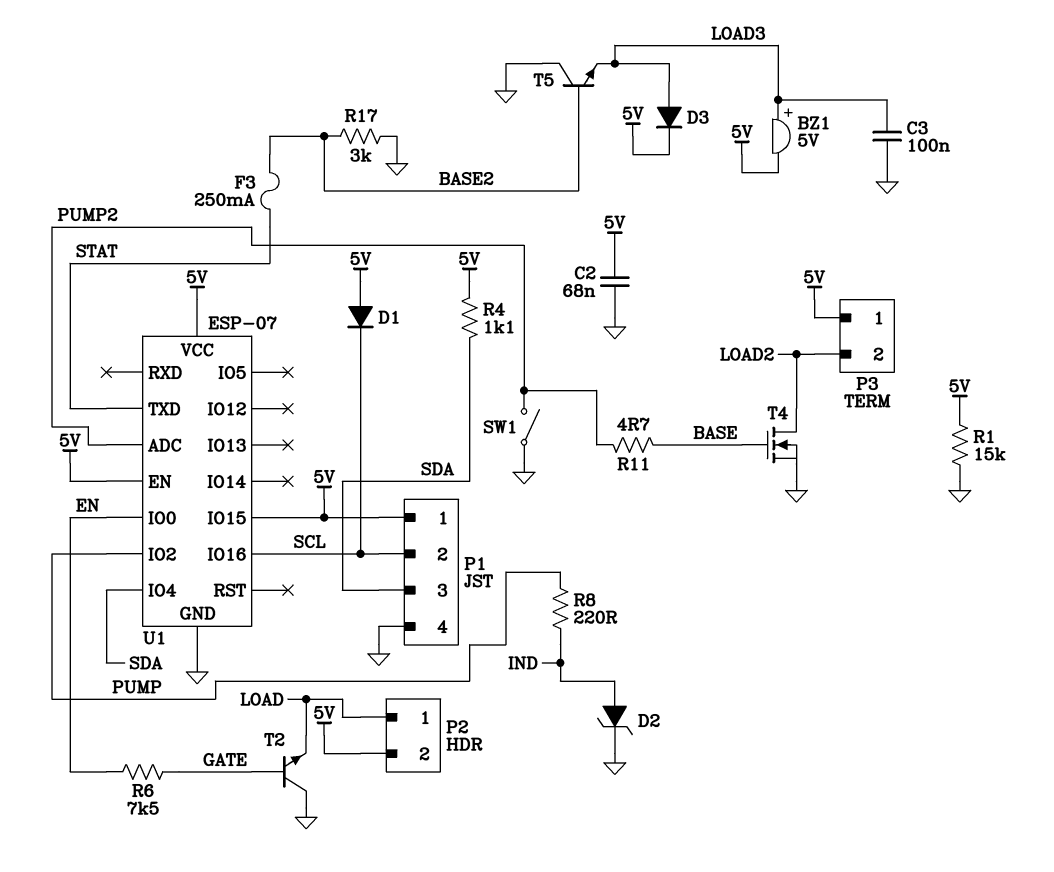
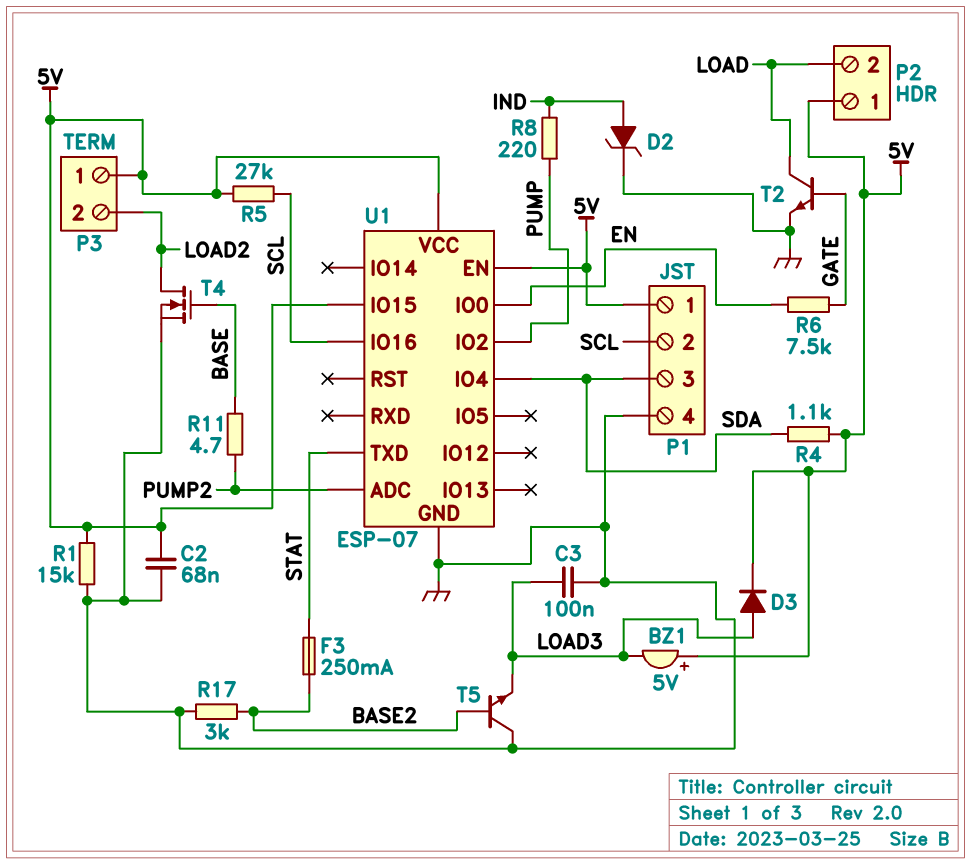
BZ1: buzzer 5V (plus LOAD3, minus 5V) -> buzzer 5V (plus 5V, minus LOAD3)
D1: diode (A 5V, K SCL) -> none
P2 pin 1: LOAD -> 5V
P2 pin 2: 5V -> LOAD
R5: none -> 27k (5V, SCL)
SW1: switch (GND, PUMP2) -> none
T2: NPN (B GATE, C GND, E LOAD) -> NPN (B GATE, C LOAD, E GND)

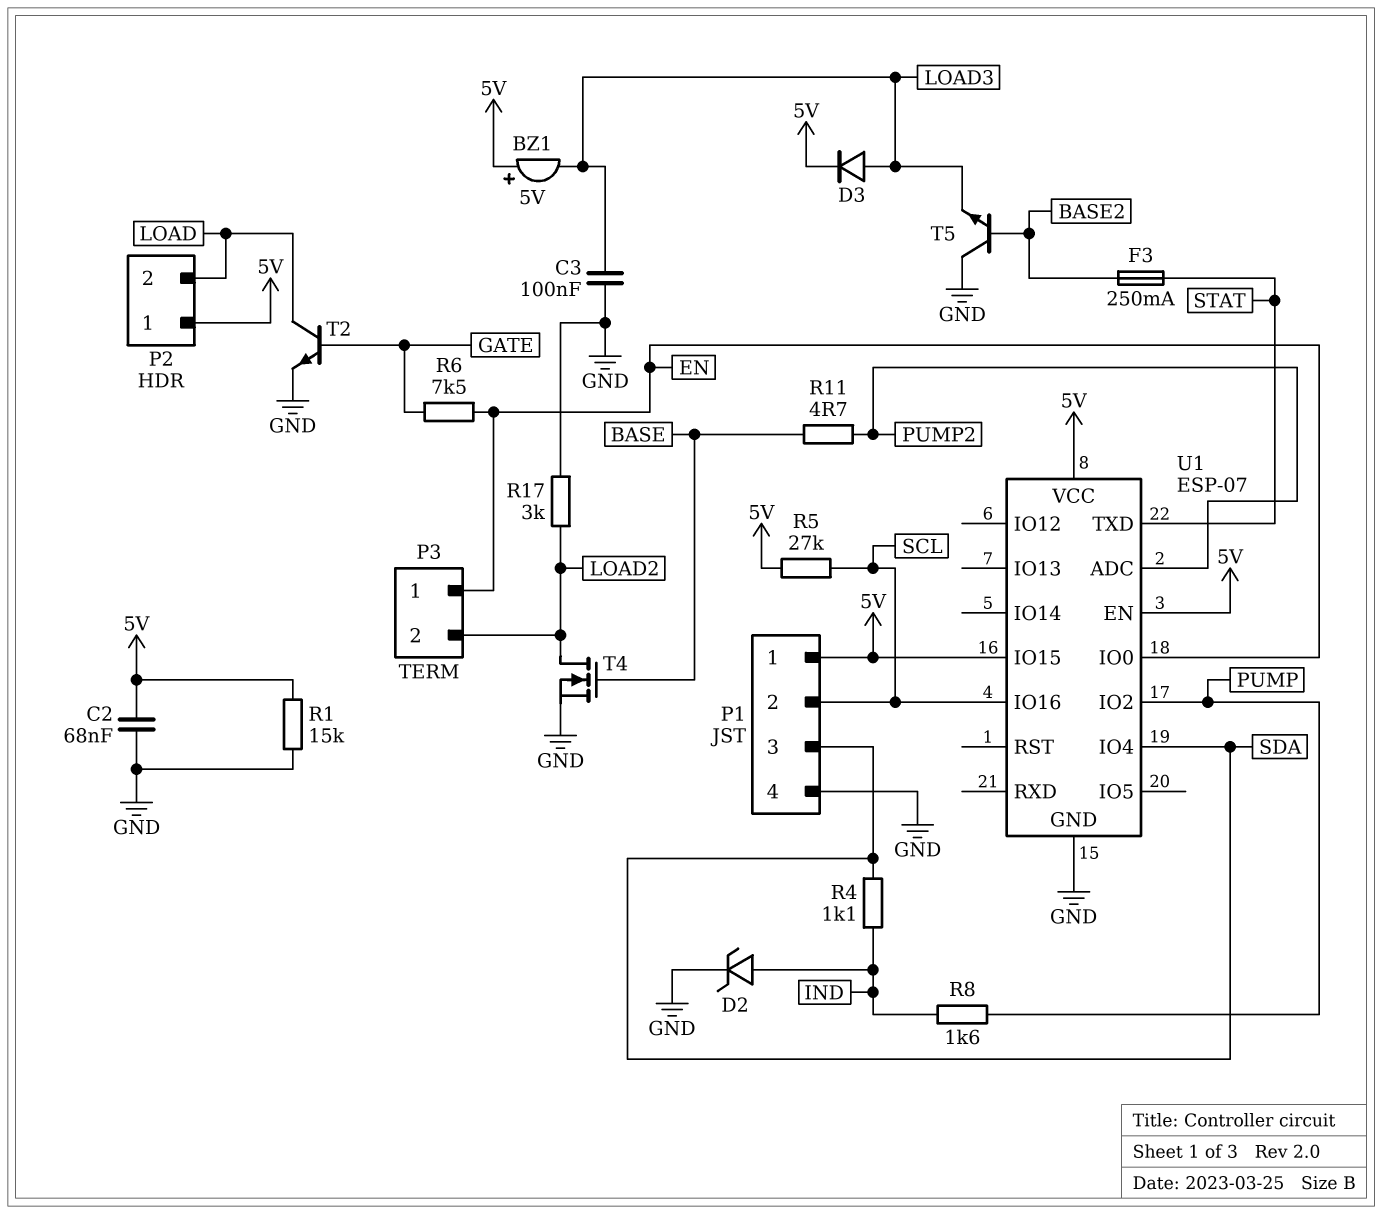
P3 pin 1: 5V -> EN
R4: 1.1k (5V, SDA) -> 1.1k (IND, SDA)
R8: 220 (IND, PUMP) -> 1.6k (IND, PUMP)
R17: 3k (BASE2, GND) -> 3k (GND, LOAD2)

